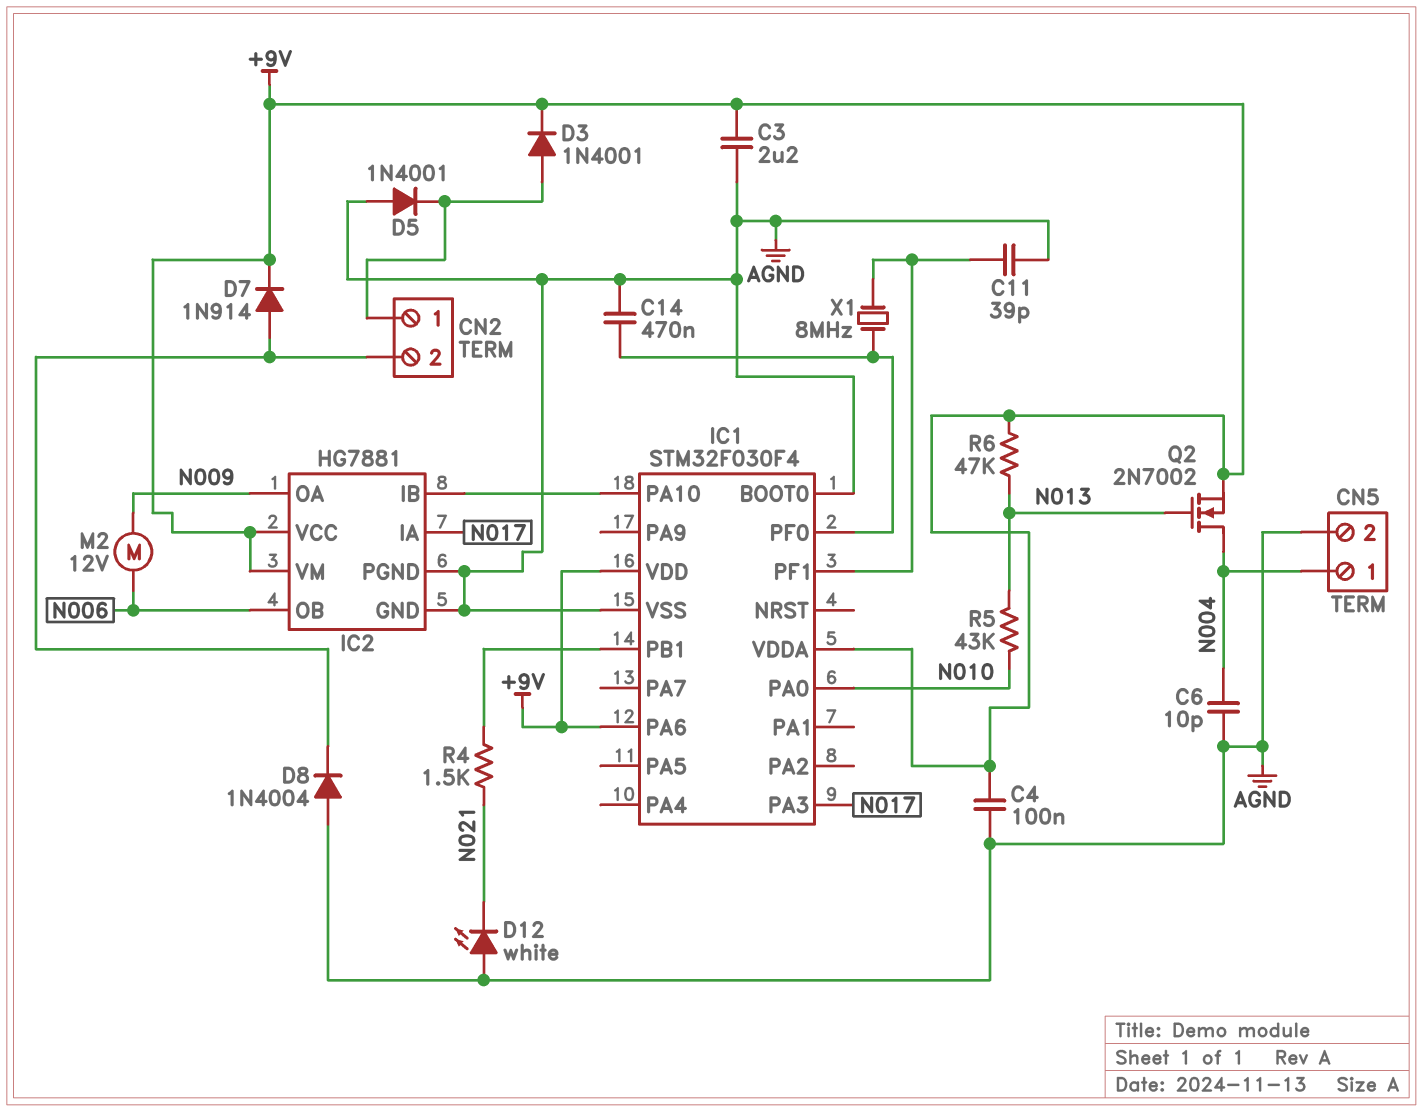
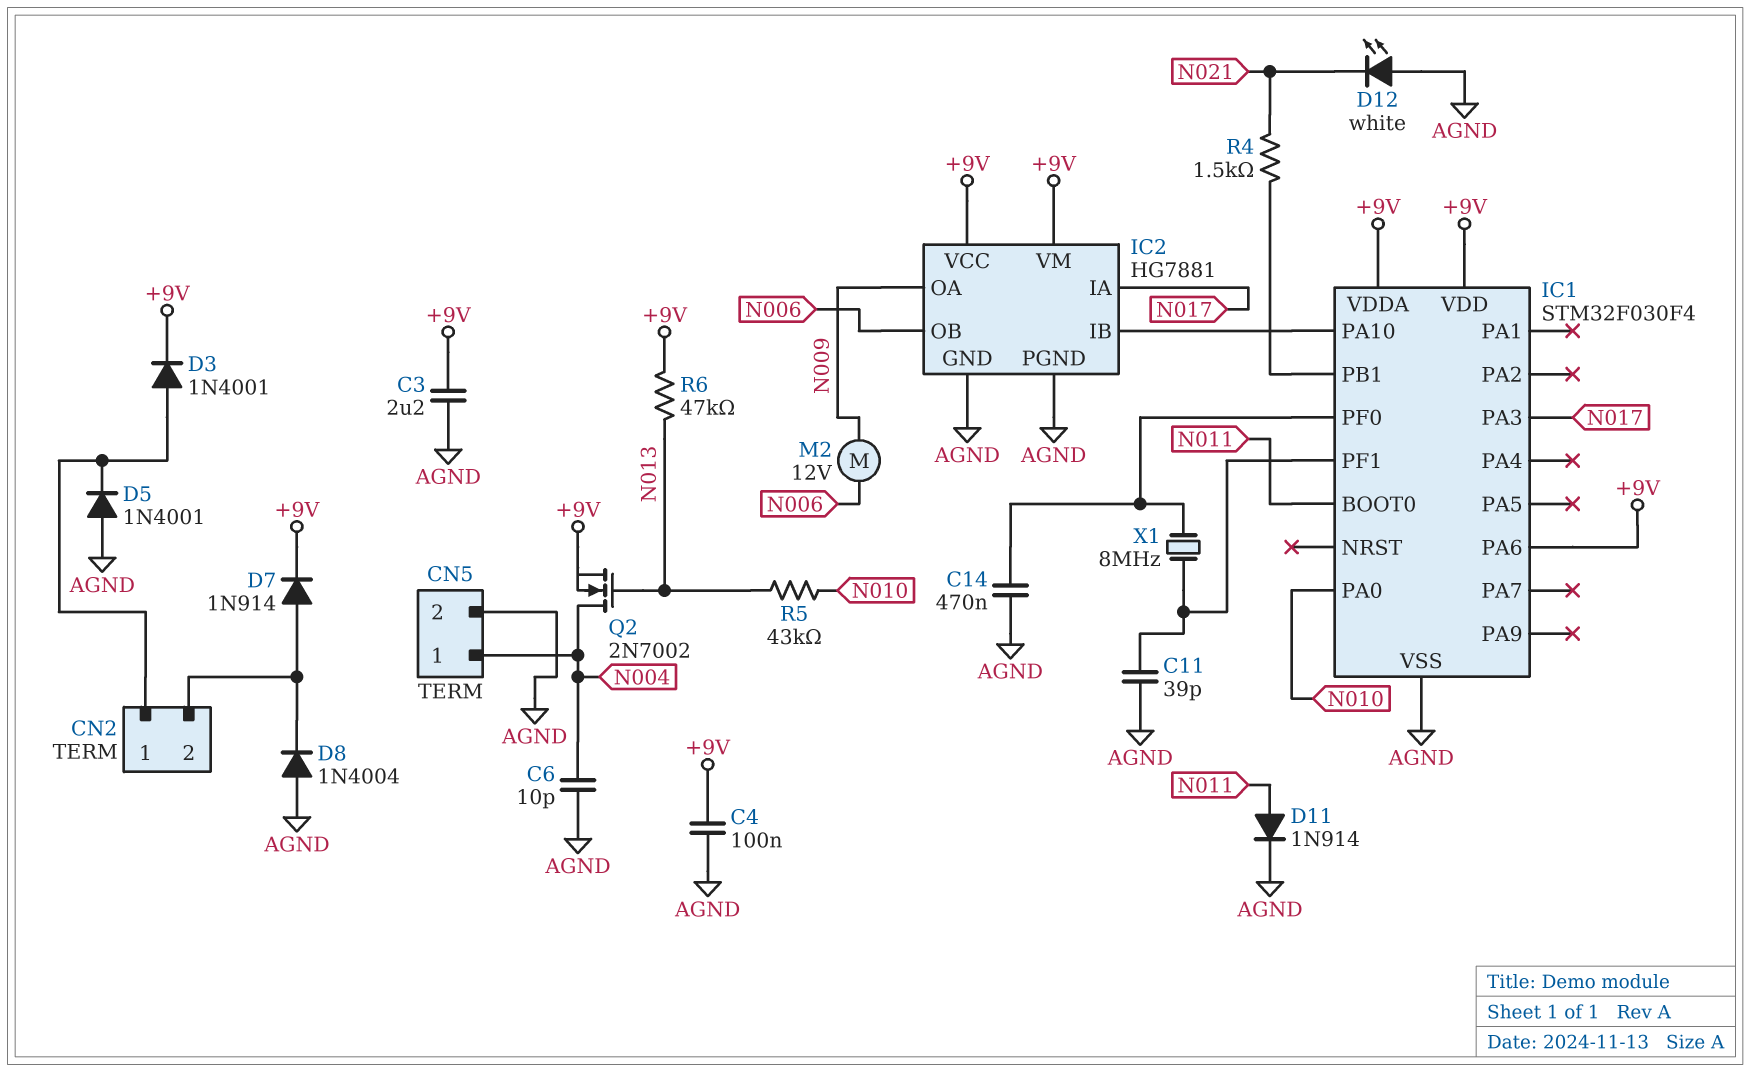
D11: none -> diode 1N914 (A N011, K AGND)
IC1 pin BOOT0: AGND -> N011

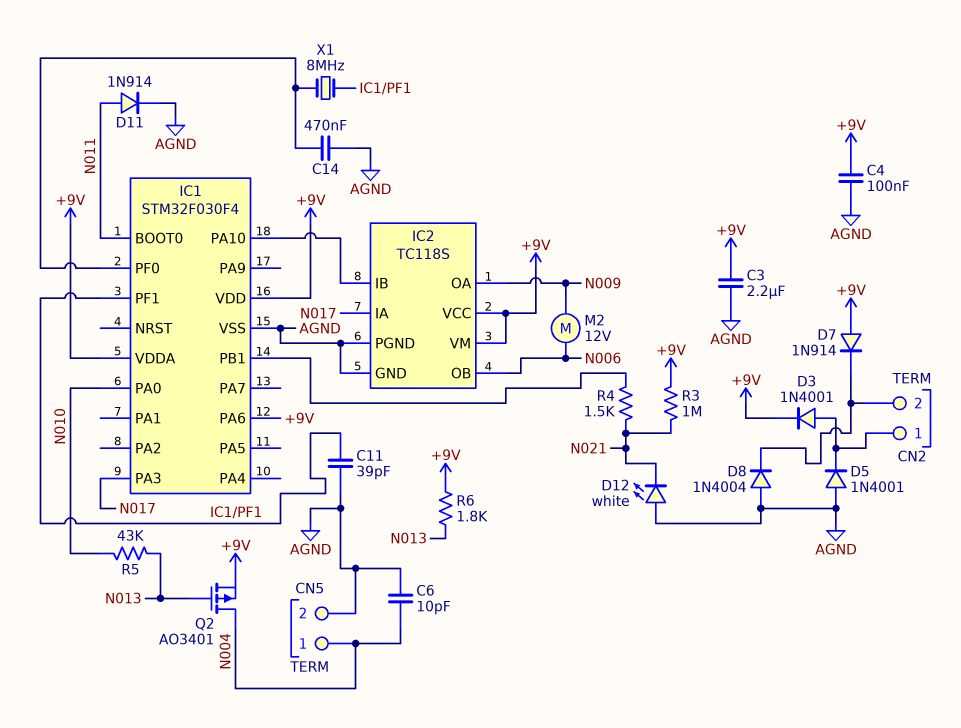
D7: diode 1N914 (A CN2/2, K +9V) -> diode 1N914 (A +9V, K CN2/2)
IC2: HG7881 -> TC118S
Q2: NMOS 2N7002 (G N013, D N004, S +9V) -> PMOS AO3401 (G N013, D N004, S +9V)
R3: none -> 1M (+9V, N021)
R6: 47k (+9V, N013) -> 1.8k (+9V, N013)

